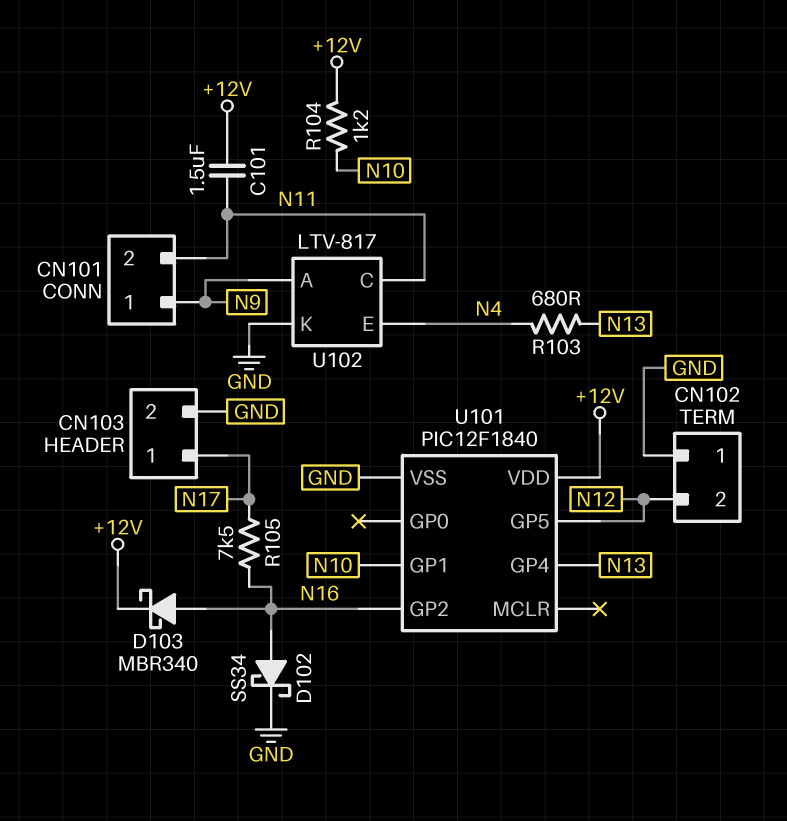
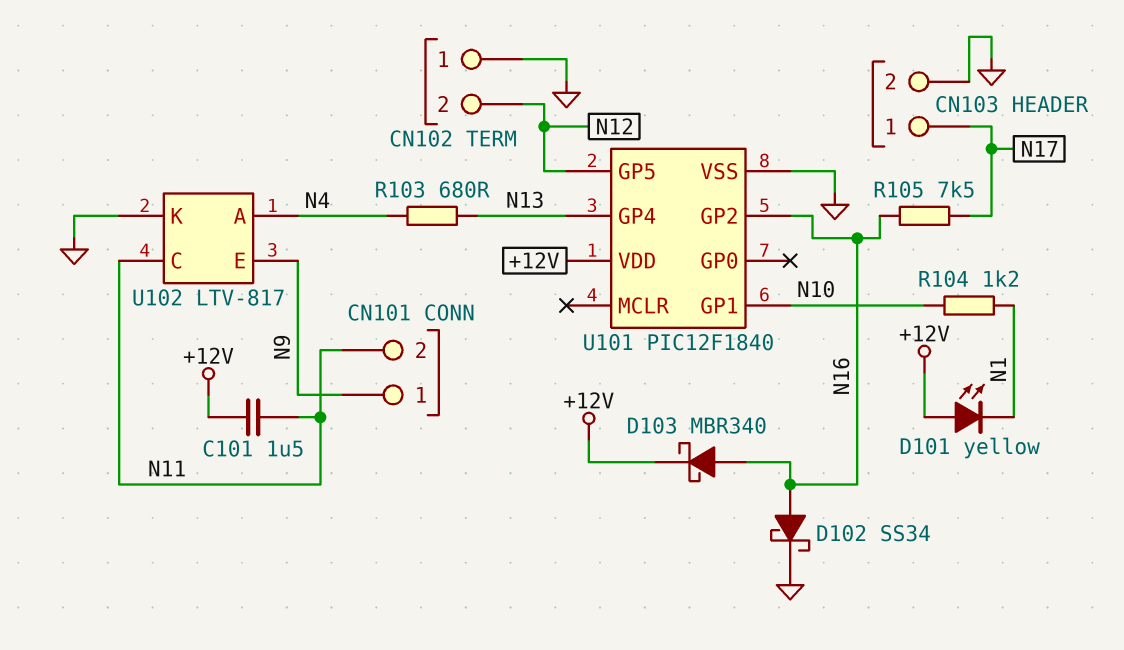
D101: none -> LED yellow (A +12V, K N1)
R104: 1.2k (+12V, N10) -> 1.2k (N1, N10)
U102 pin A: N9 -> N4
U102 pin E: N4 -> N9

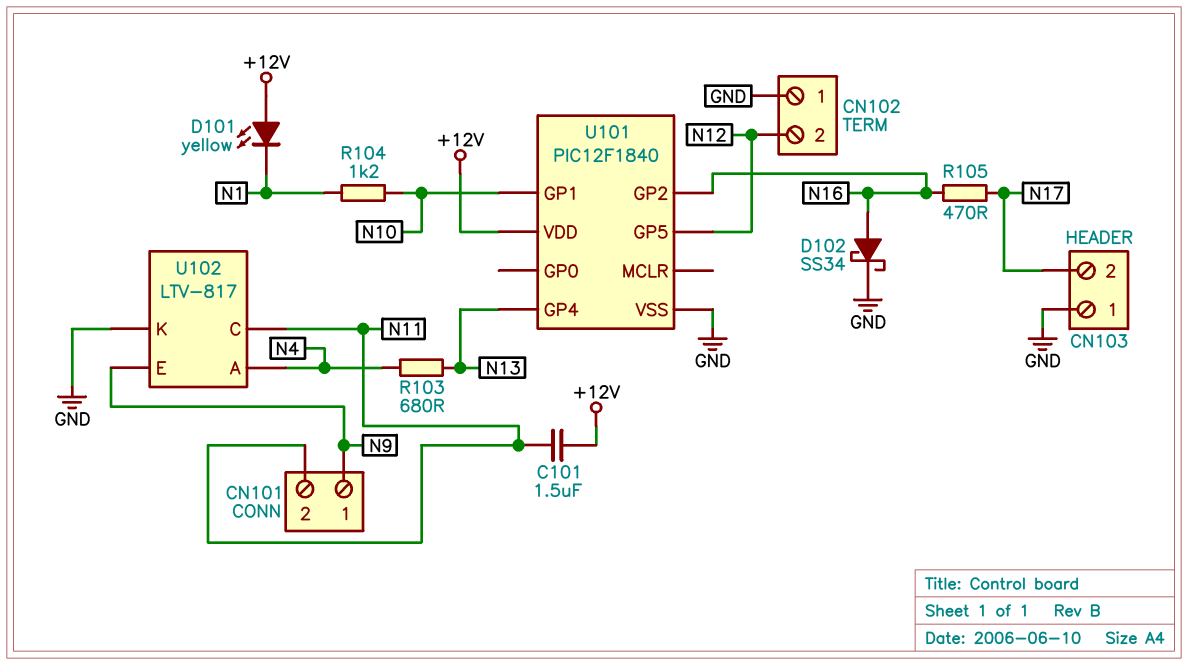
CN103 pin 1: N17 -> GND
CN103 pin 2: GND -> N17
D103: schottky MBR340 (A N16, K +12V) -> none
R105: 7.5k (N16, N17) -> 470 (N16, N17)

